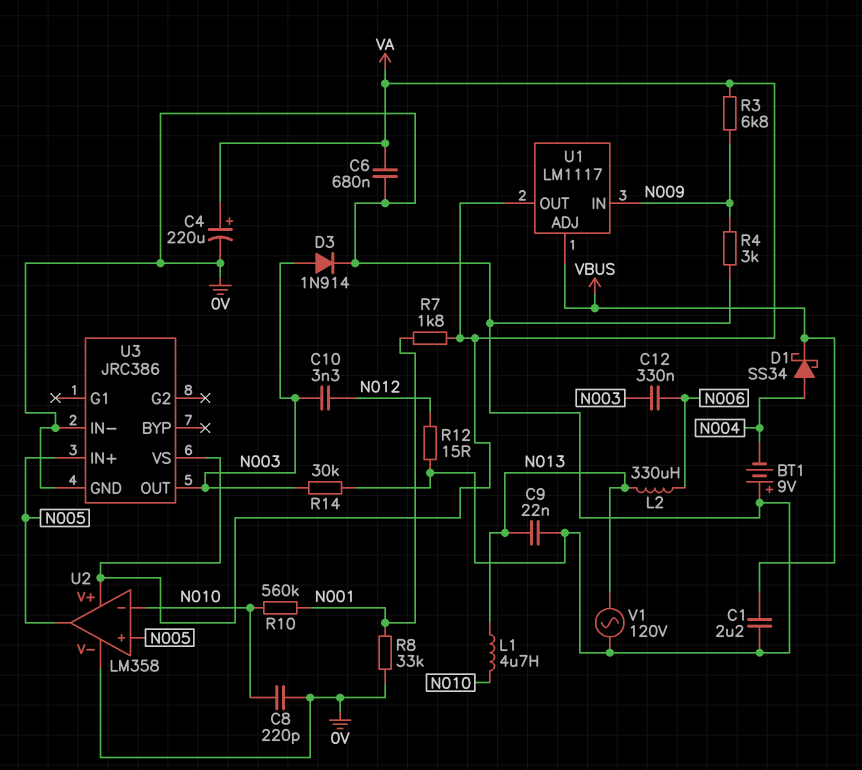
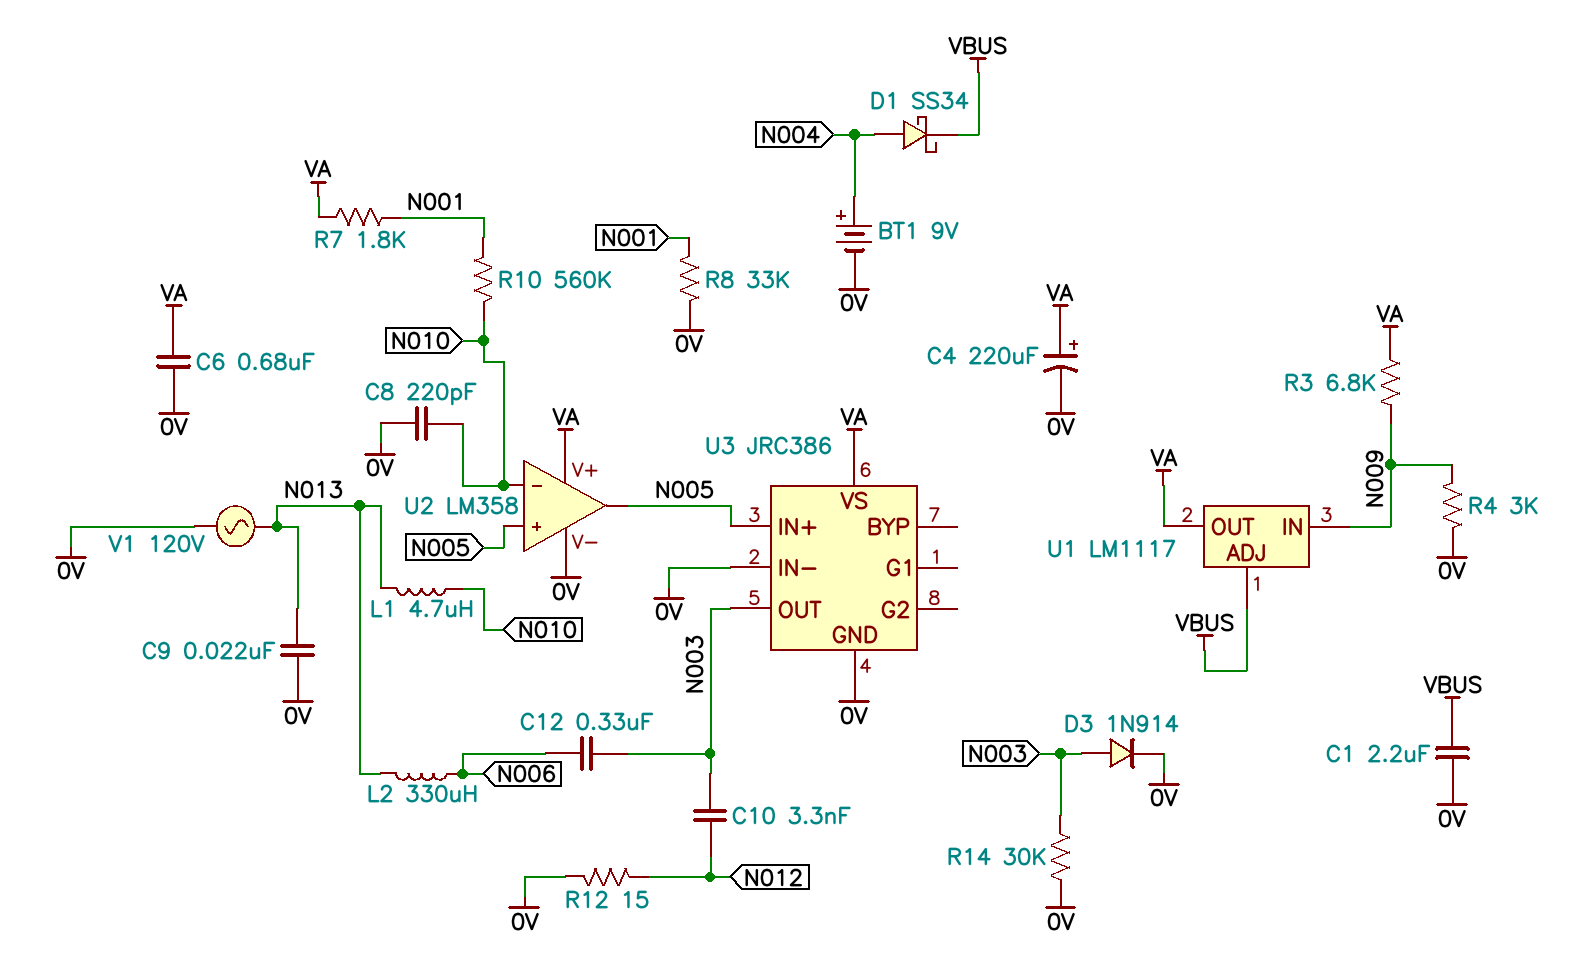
BT1: 9V (plus 0V, minus N004) -> 9V (plus N004, minus 0V)

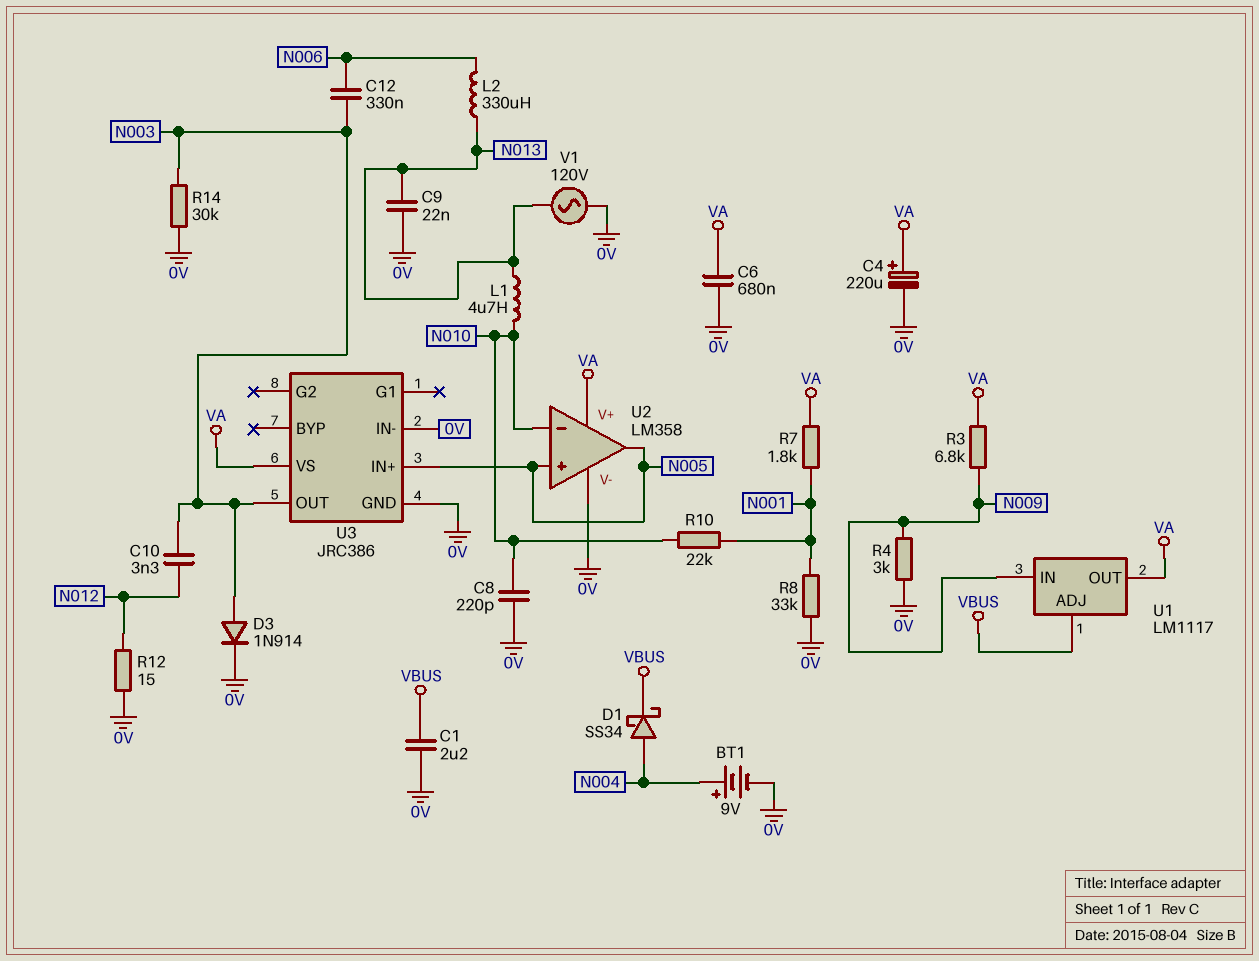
R10: 560k (N001, N010) -> 22k (N001, N010)

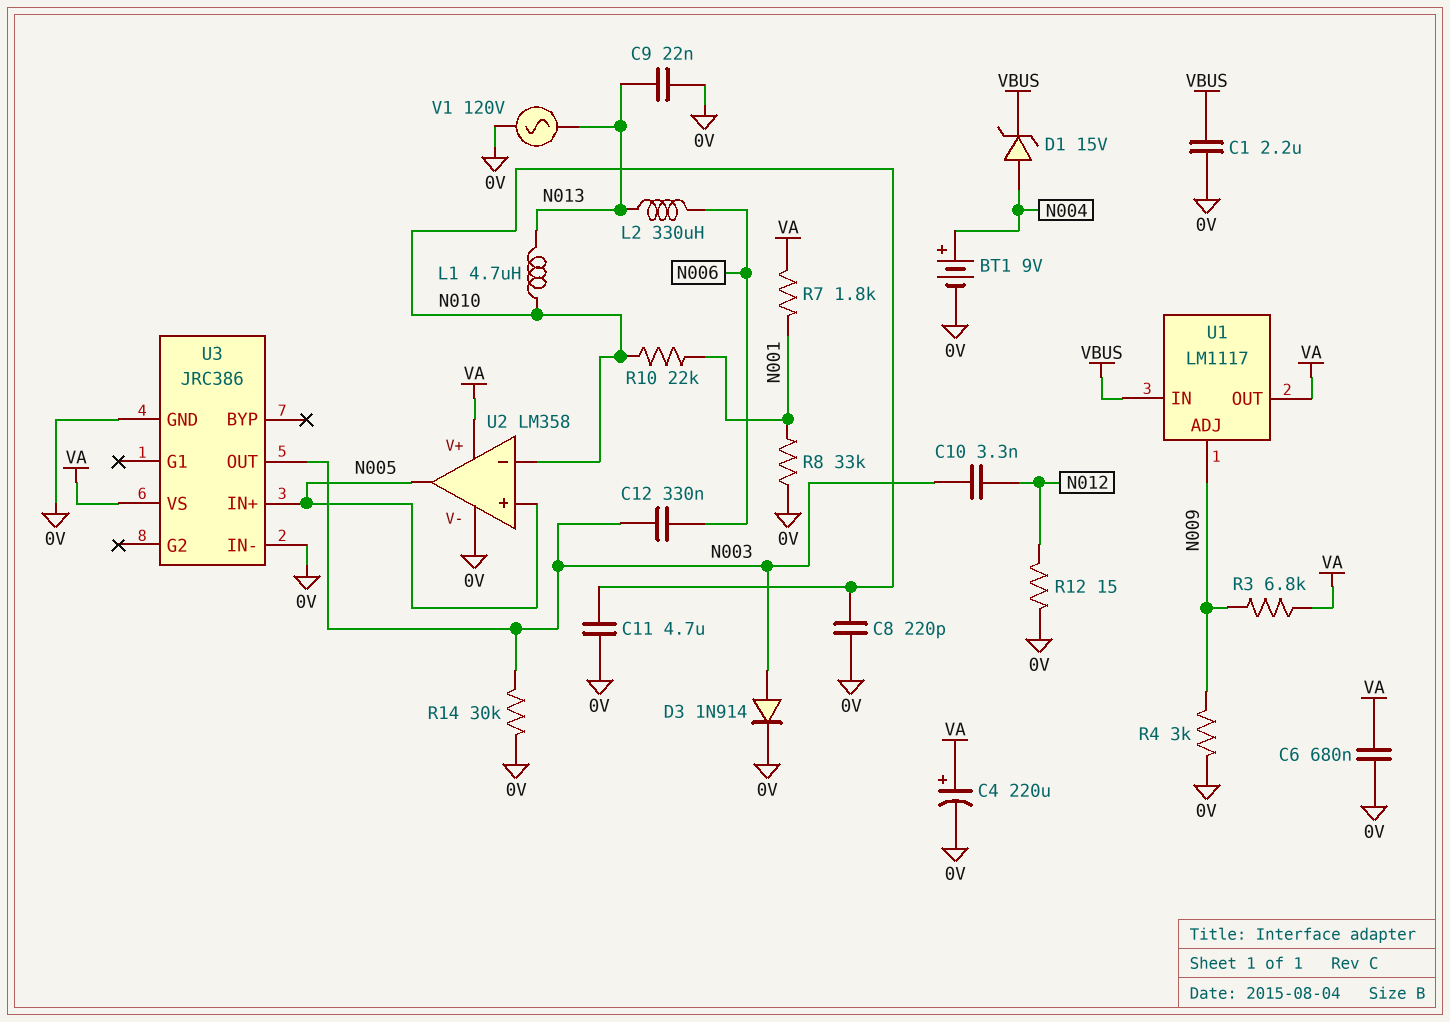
C11: none -> 4.7uF (0V, N010)
D1: schottky SS34 (A N004, K VBUS) -> zener 15V (A N004, K VBUS)
U1 pin ADJ: VBUS -> N009
U1 pin IN: N009 -> VBUS

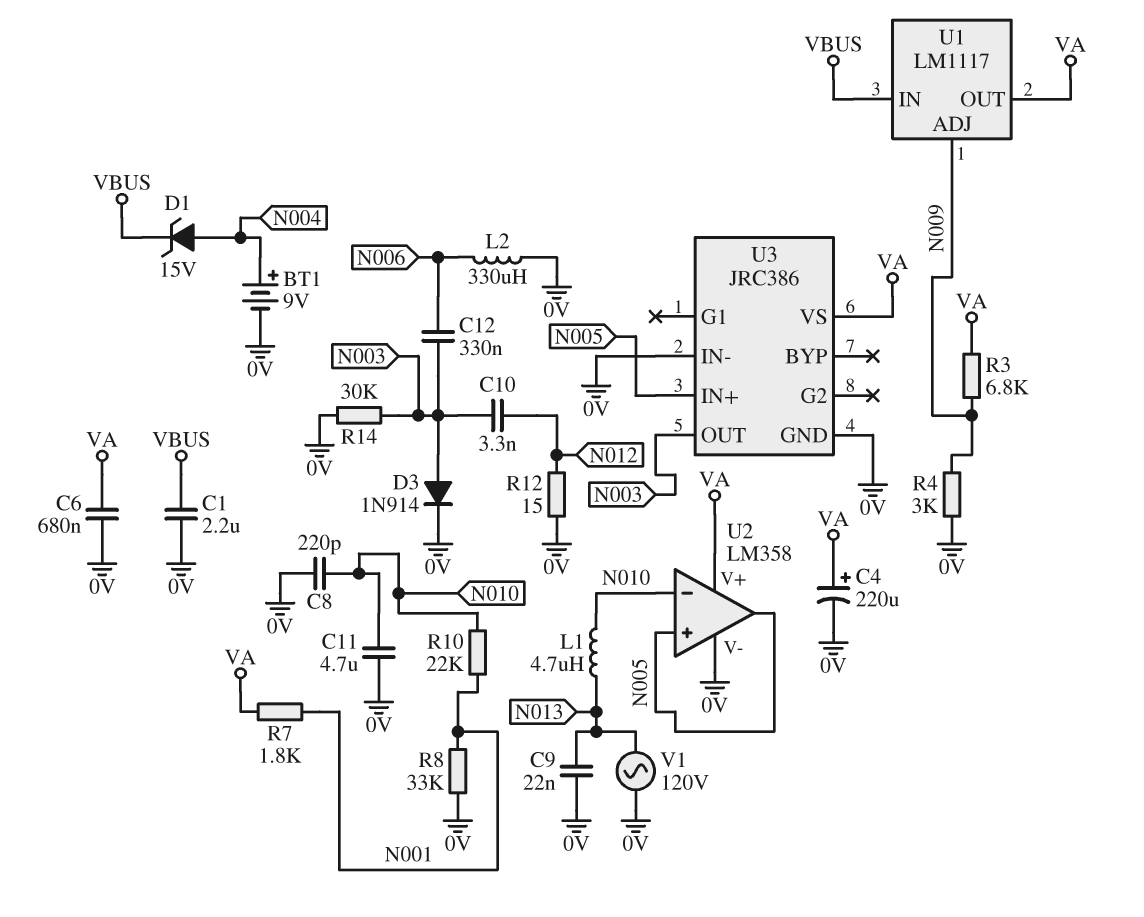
L2: 330uH (N006, N013) -> 330uH (0V, N006)

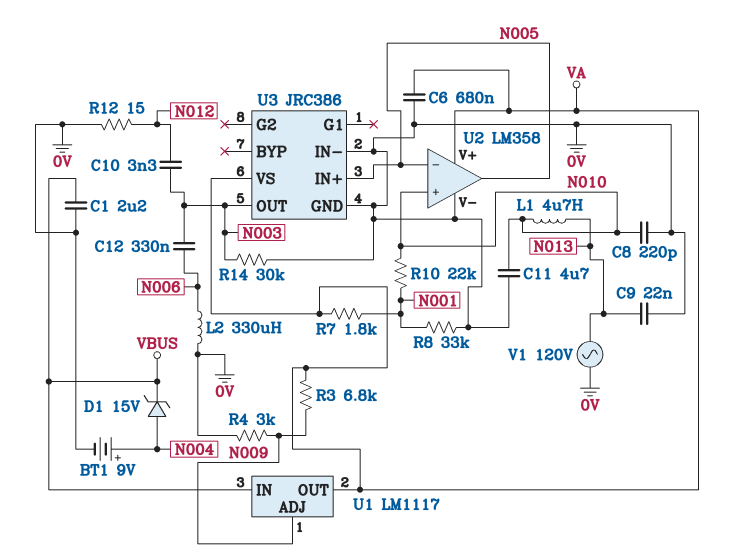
C4: 220uF (plus VA, minus 0V) -> none
D3: diode 1N914 (A N003, K 0V) -> none
U2 pin in+: N005 -> N010
U2 pin in-: N010 -> N005

